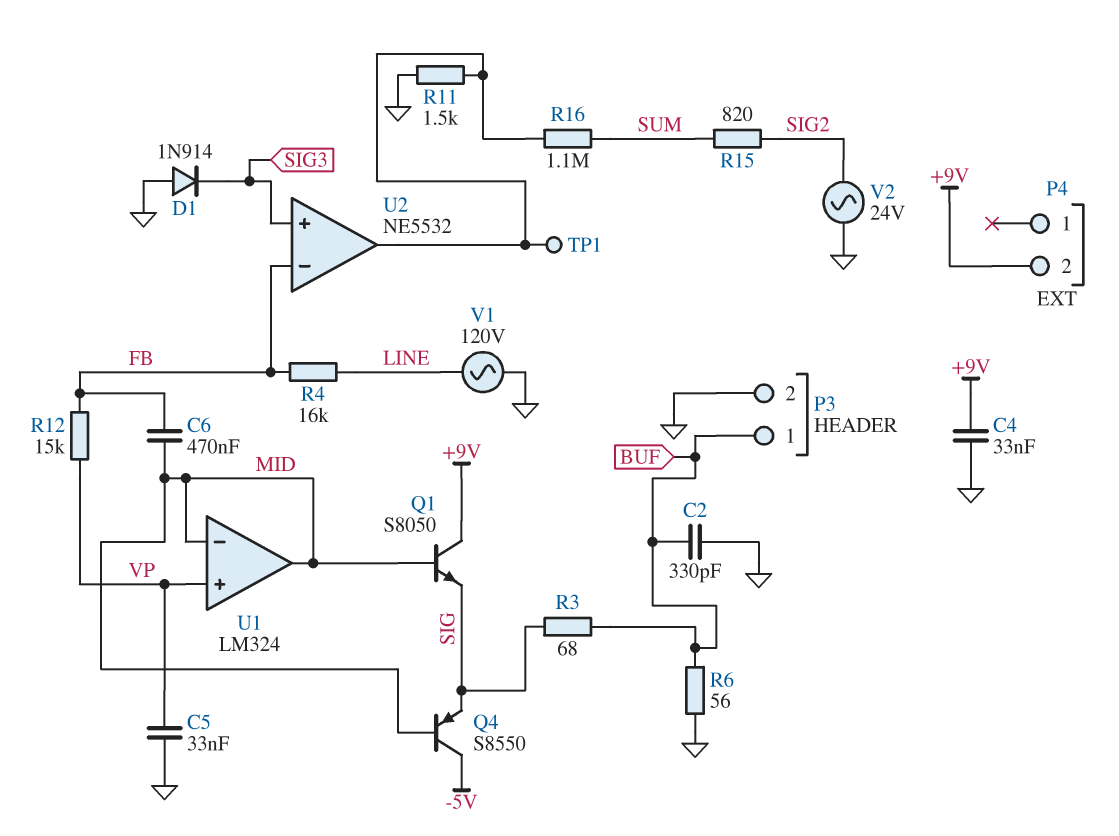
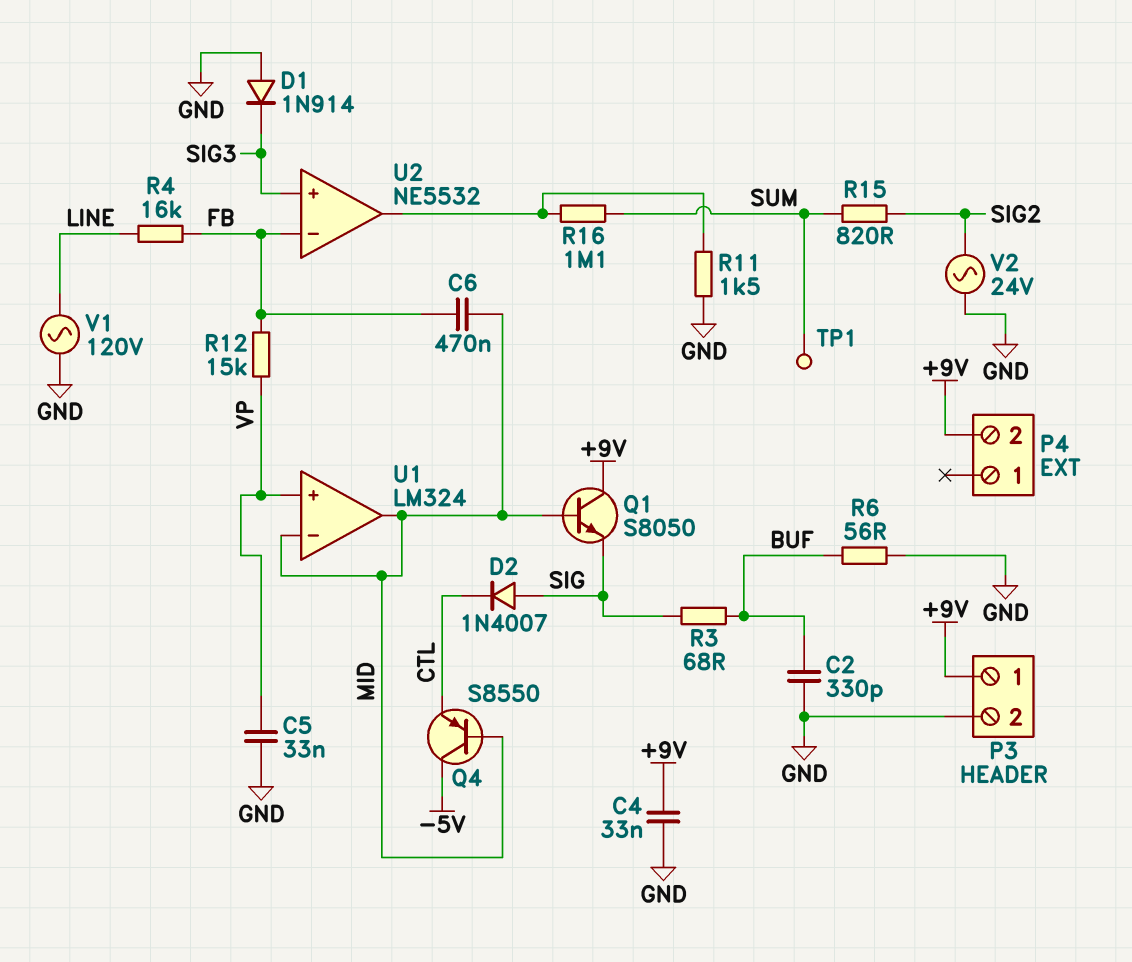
D2: none -> diode 1N4007 (A SIG, K CTL)
P3 pin 1: BUF -> +9V
Q4: PNP S8550 (B MID, C -5V, E SIG) -> PNP S8550 (B MID, C -5V, E CTL)
TP1: test point (U2/out) -> test point (SUM)

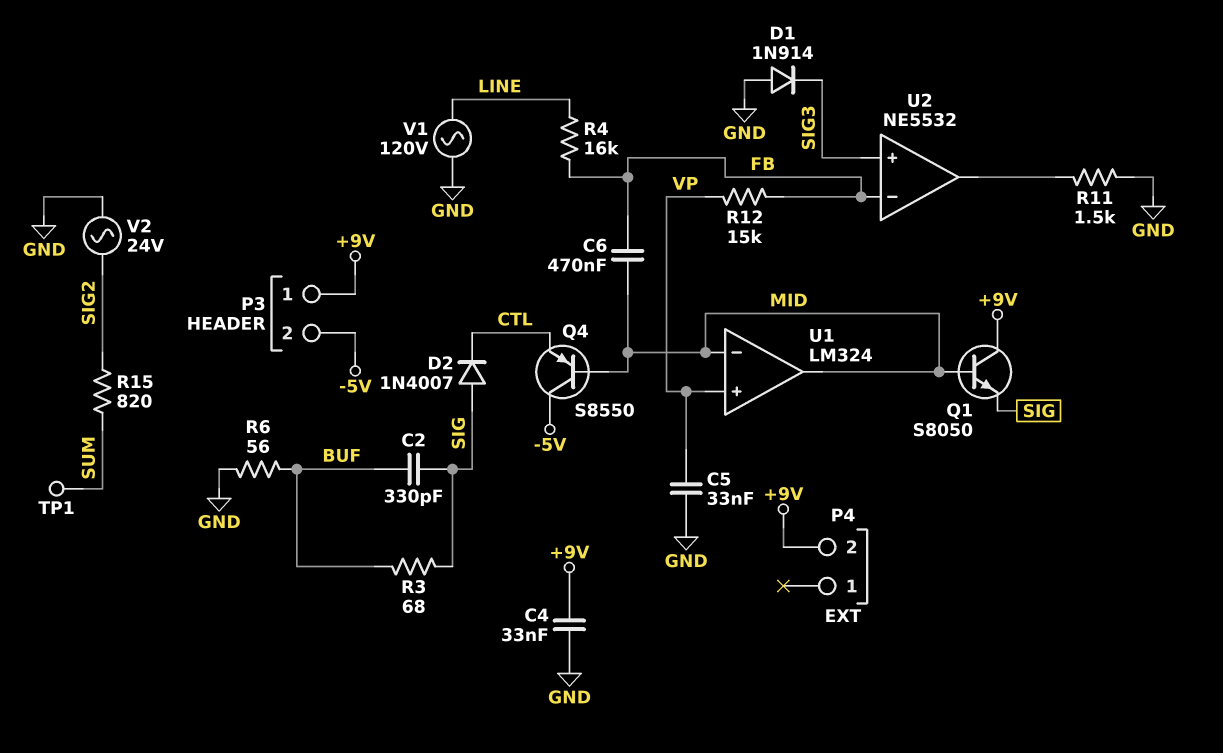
C2: 330pF (BUF, GND) -> 330pF (BUF, SIG)
P3 pin 2: GND -> -5V
R16: 1.1M (SUM, U2/out) -> none

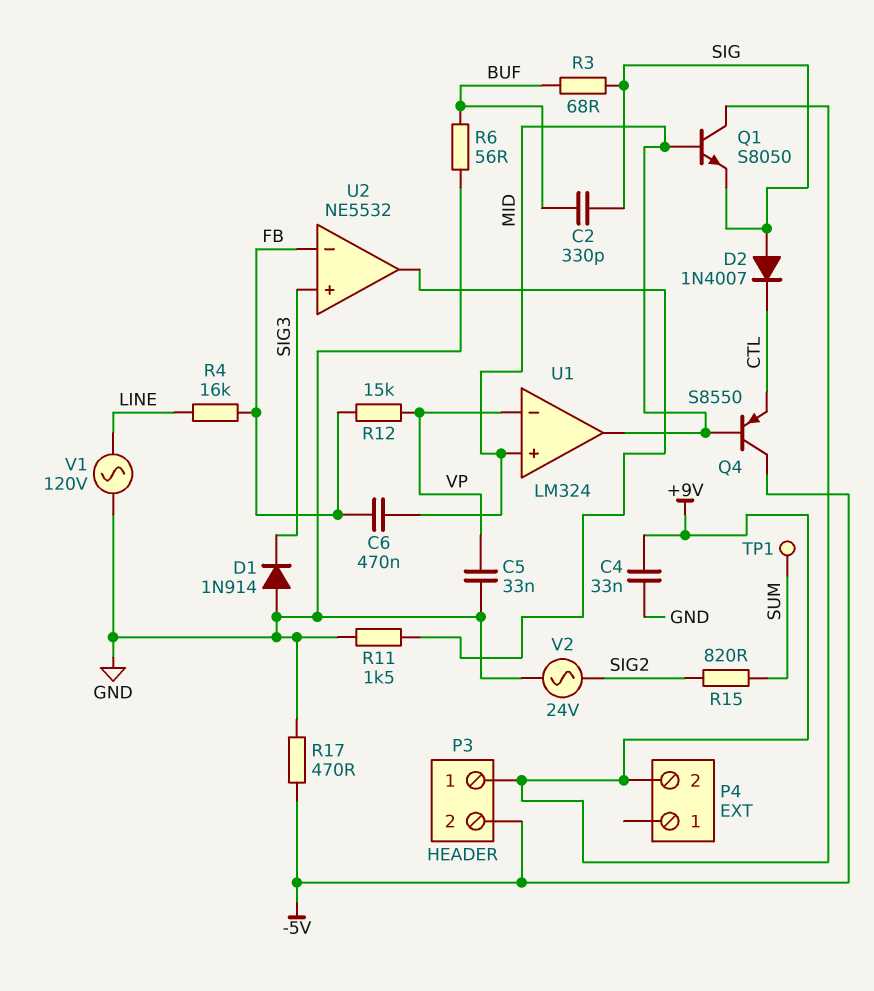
R17: none -> 470 (-5V, GND)
U1 pin in+: VP -> MID
U1 pin in-: MID -> VP

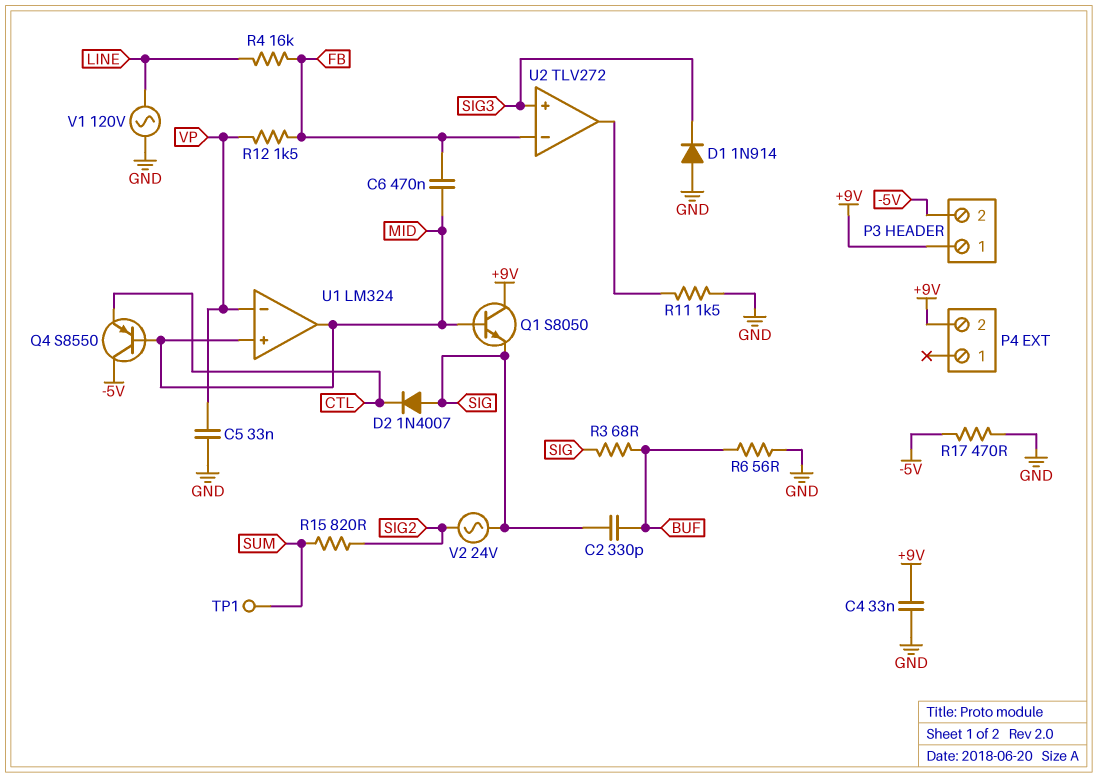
R12: 15k (FB, VP) -> 1.5k (FB, VP)
U2: NE5532 -> TLV272
V2: AC 24V (GND, SIG2) -> AC 24V (SIG, SIG2)

